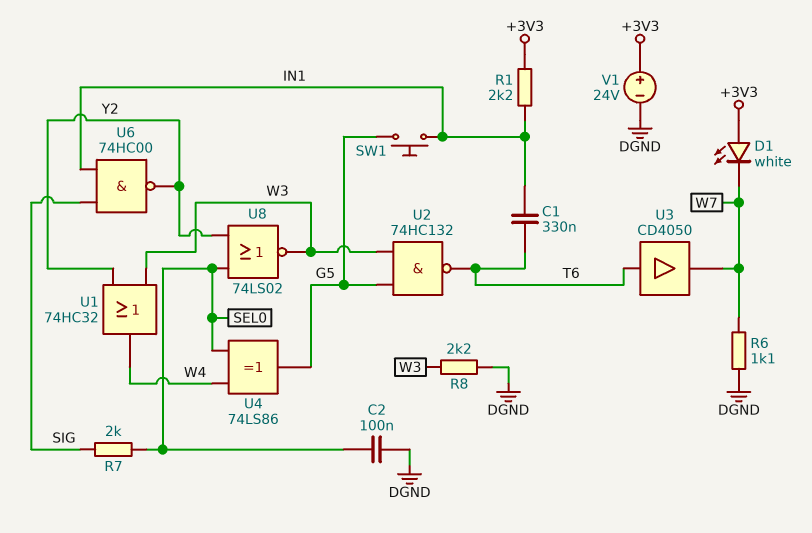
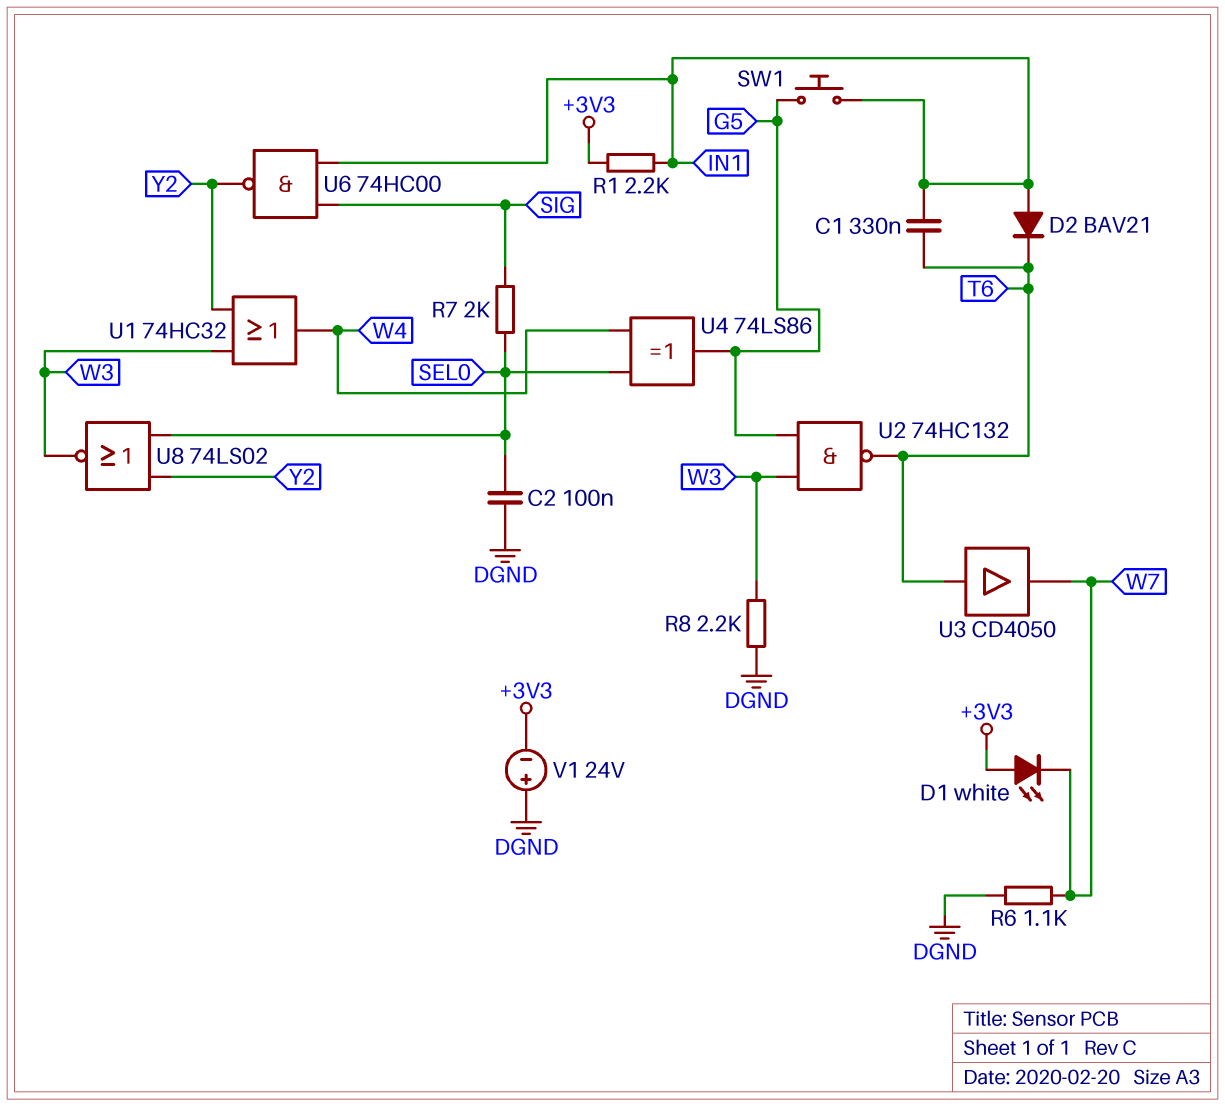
D2: none -> diode BAV21 (A IN1, K T6)
V1: 24V (plus +3V3, minus DGND) -> 24V (plus DGND, minus +3V3)

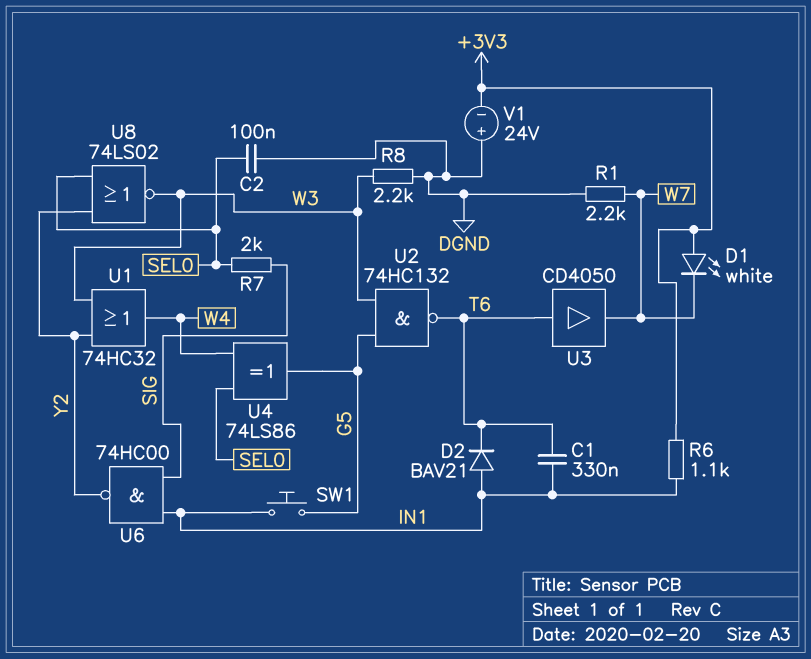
R1: 2.2k (+3V3, IN1) -> 2.2k (DGND, W7)
R6: 1.1k (DGND, W7) -> 1.1k (+3V3, IN1)

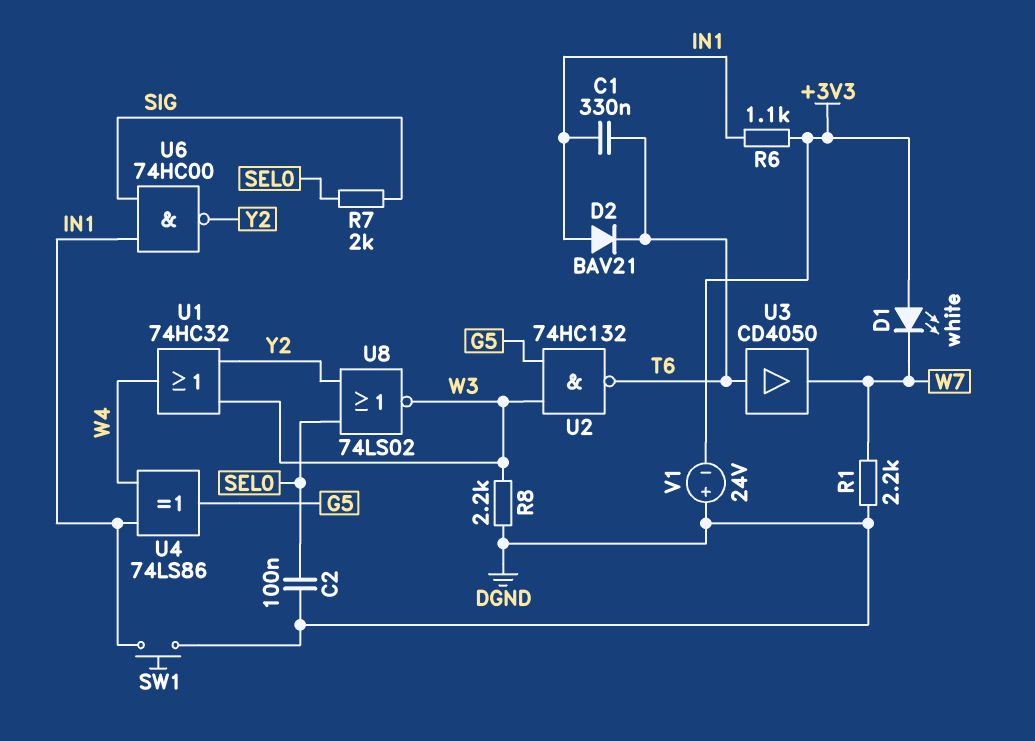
SW1: button (G5, IN1) -> button (DGND, IN1)
U4: XOR 74LS86 (in SEL0, in W4, out G5) -> XOR 74LS86 (in IN1, in W4, out G5)

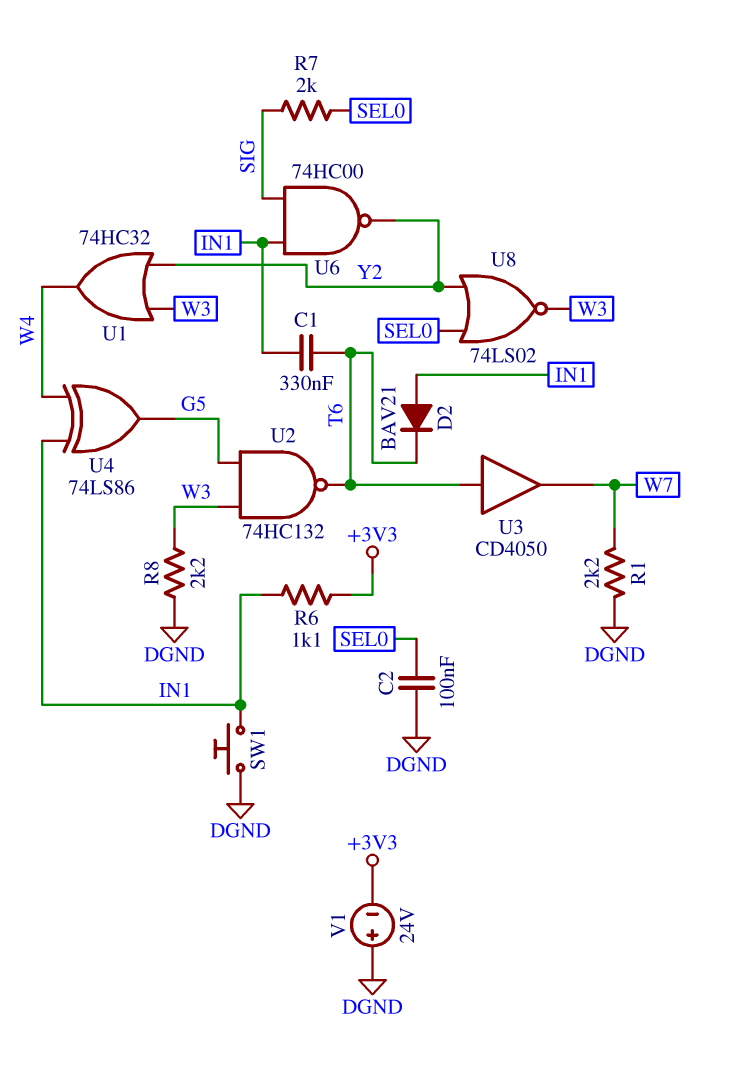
D1: LED white (A +3V3, K W7) -> none

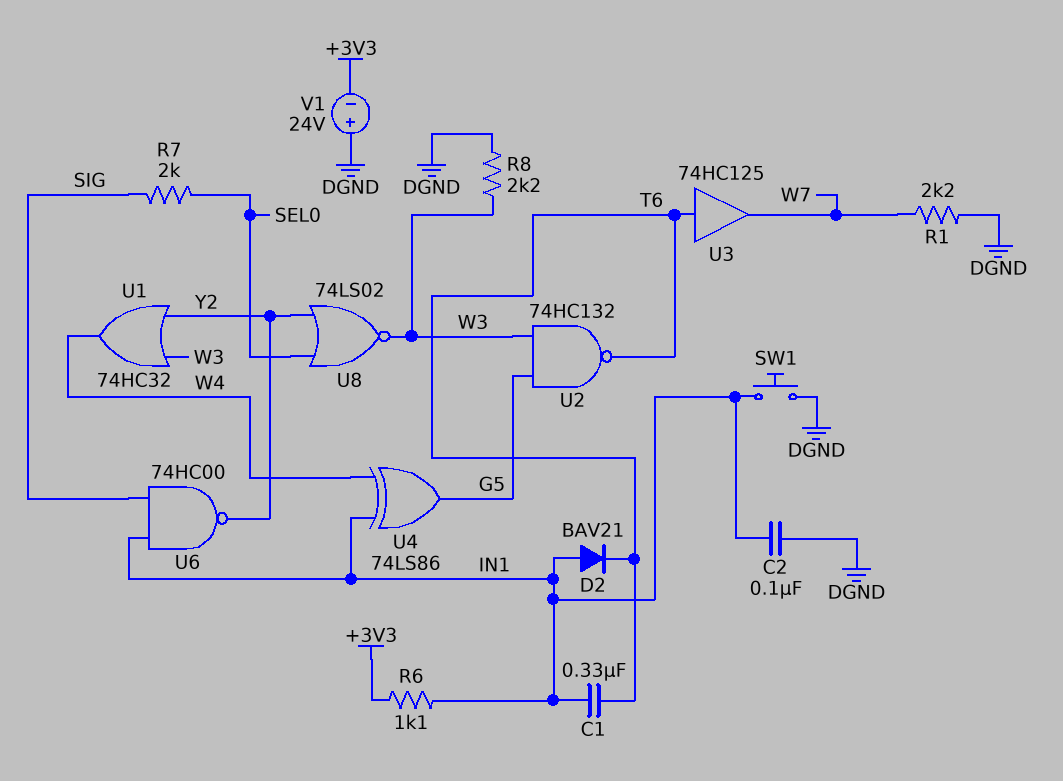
C2: 100nF (DGND, SEL0) -> 100nF (DGND, IN1)
U3: buffer CD4050 (in T6, out W7) -> buffer 74HC125 (in T6, out W7)

